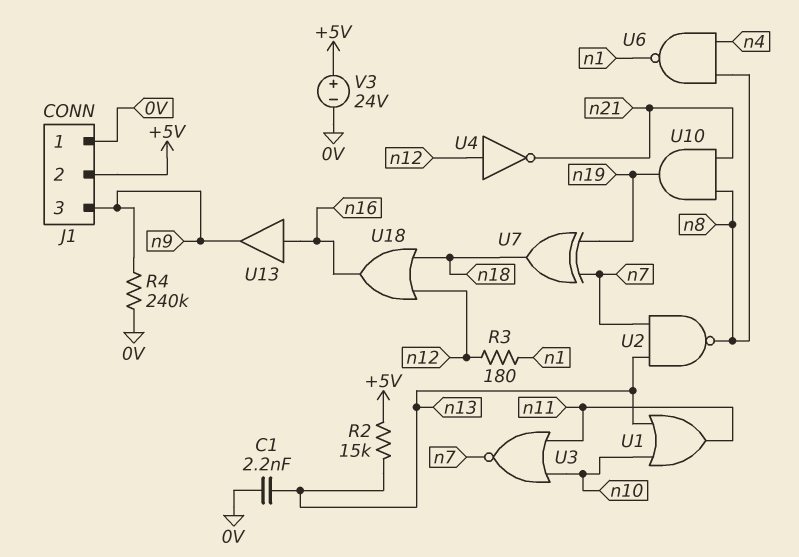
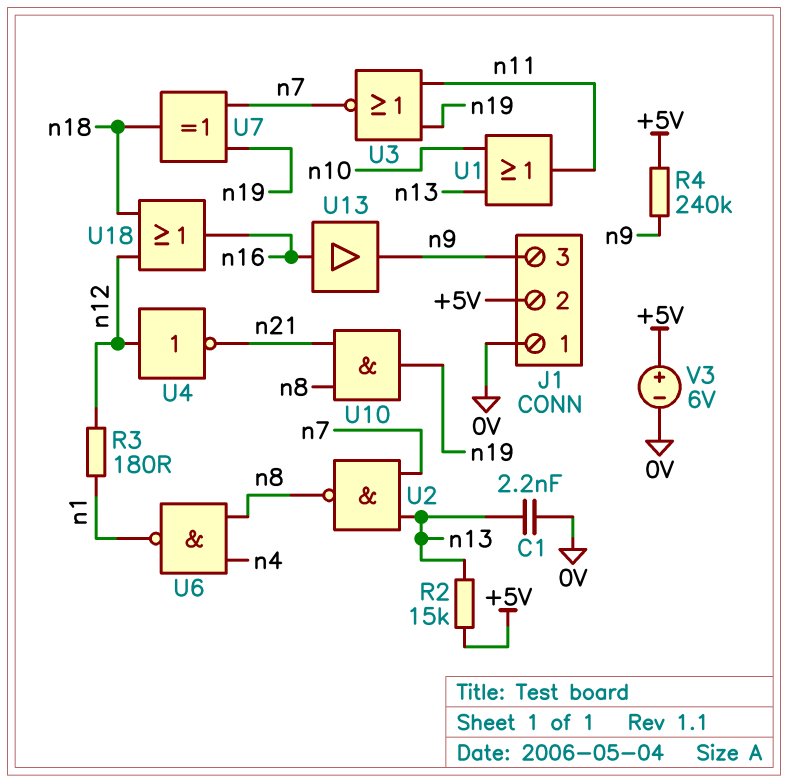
R4: 240k (0V, n9) -> 240k (+5V, n9)
U3: NOR (in n10, in n11, out n7) -> NOR (in n11, in n19, out n7)
V3: 24V (plus +5V, minus 0V) -> 6V (plus +5V, minus 0V)

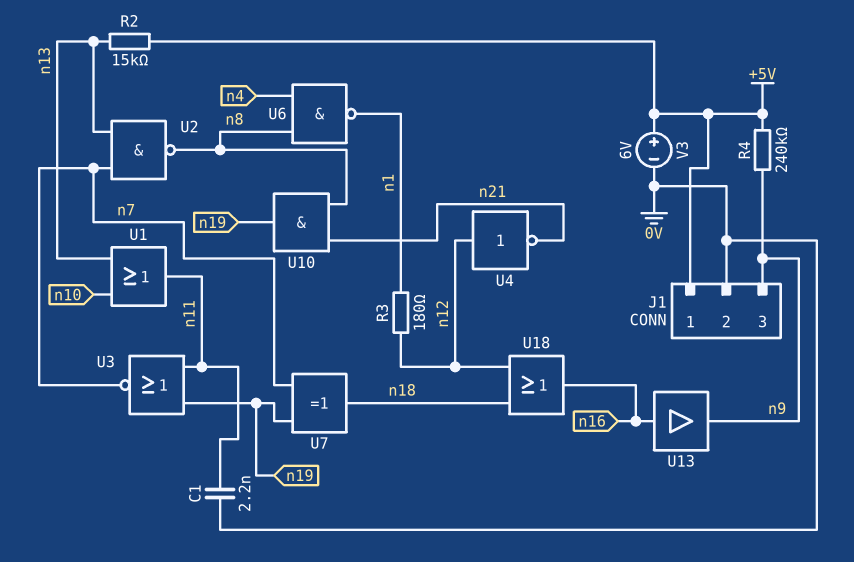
C1: 2.2nF (0V, n13) -> 2.2nF (0V, n11)
J1 pin 1: 0V -> +5V
J1 pin 2: +5V -> 0V

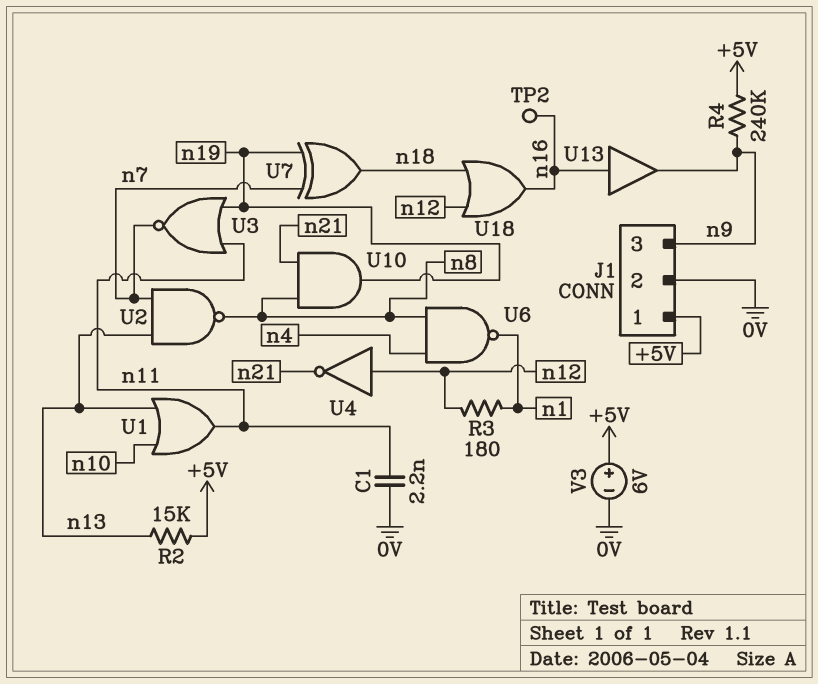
TP2: none -> test point (n16)

